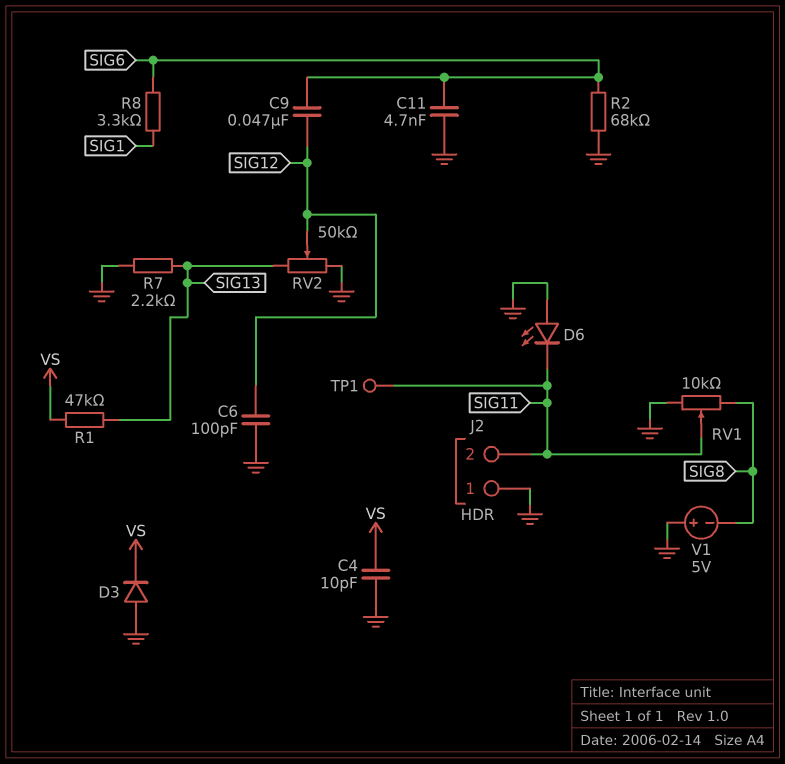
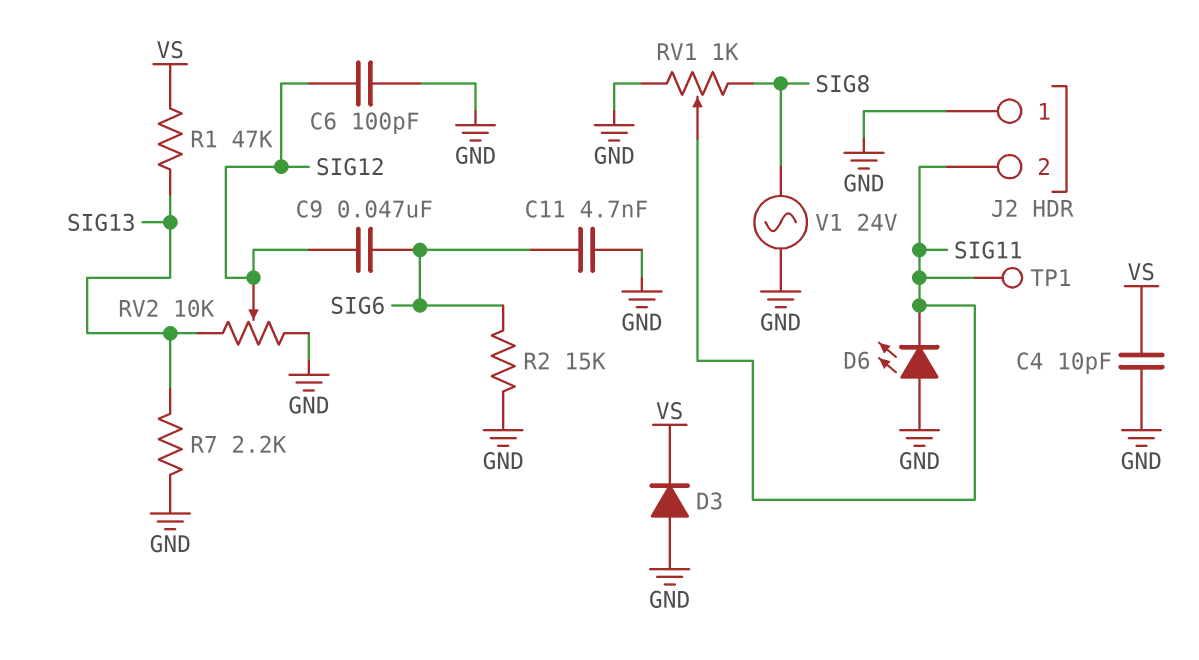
R2: 68k (GND, SIG6) -> 15k (GND, SIG6)
R8: 3.3k (SIG1, SIG6) -> none
RV1: 10k (GND, SIG8, wiper SIG11) -> 1k (GND, SIG8, wiper SIG11)
RV2: 50k (GND, SIG13, wiper SIG12) -> 10k (GND, SIG13, wiper SIG12)
V1: 5V (plus GND, minus SIG8) -> AC 24V (GND, SIG8)

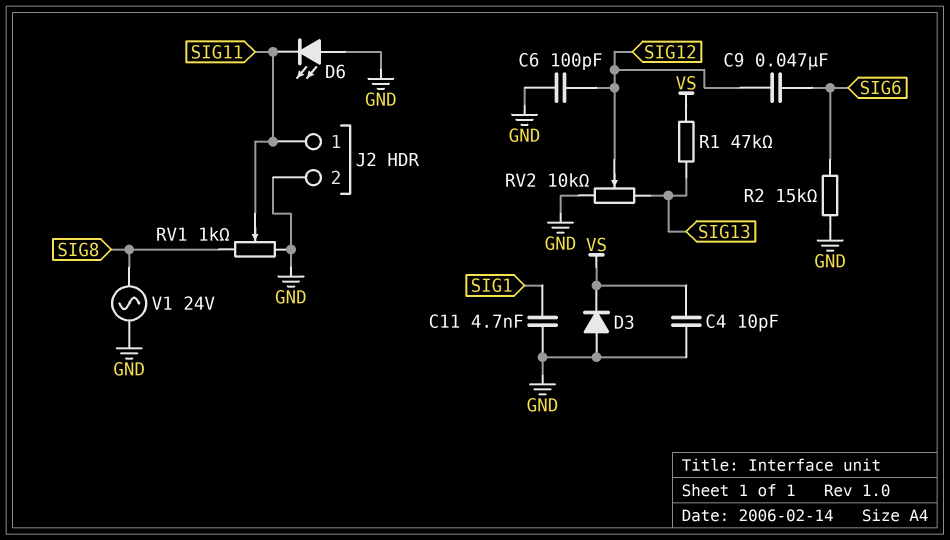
C11: 4.7nF (GND, SIG6) -> 4.7nF (GND, SIG1)
J2 pin 1: GND -> SIG11
J2 pin 2: SIG11 -> GND
R7: 2.2k (GND, SIG13) -> none
TP1: test point (SIG11) -> none

